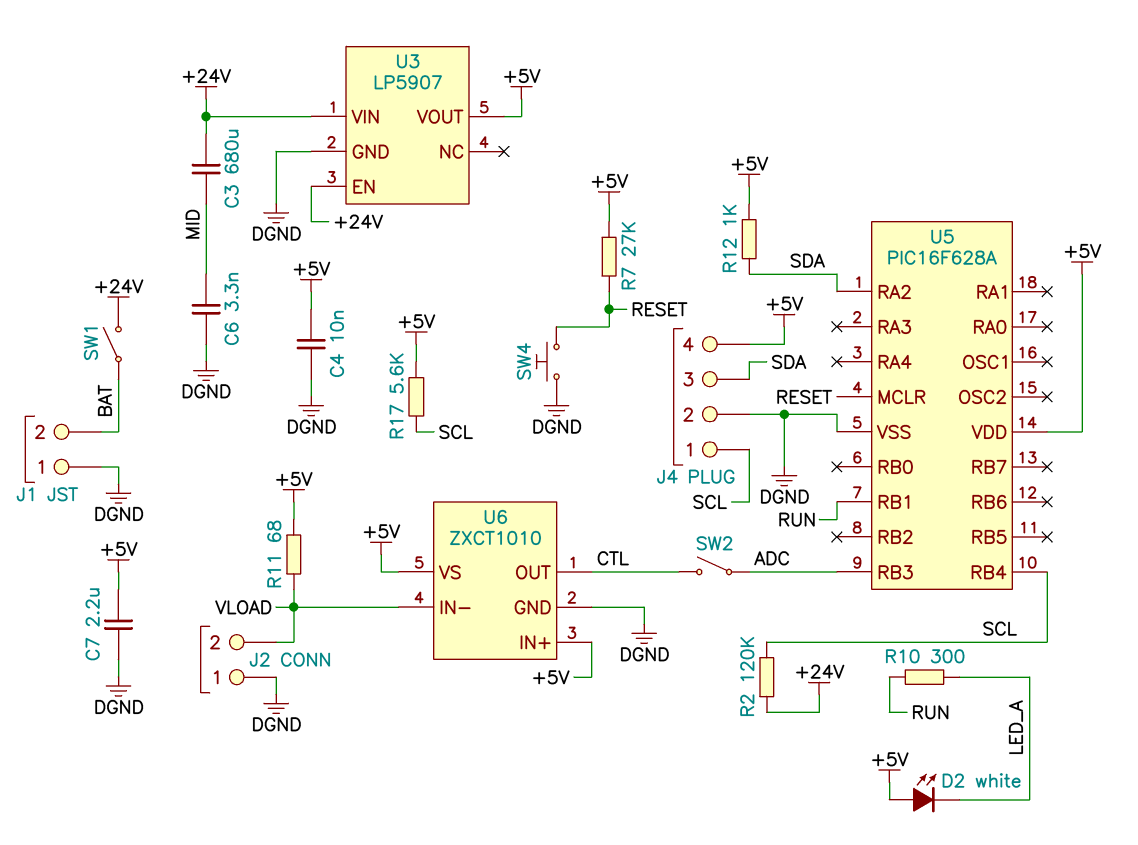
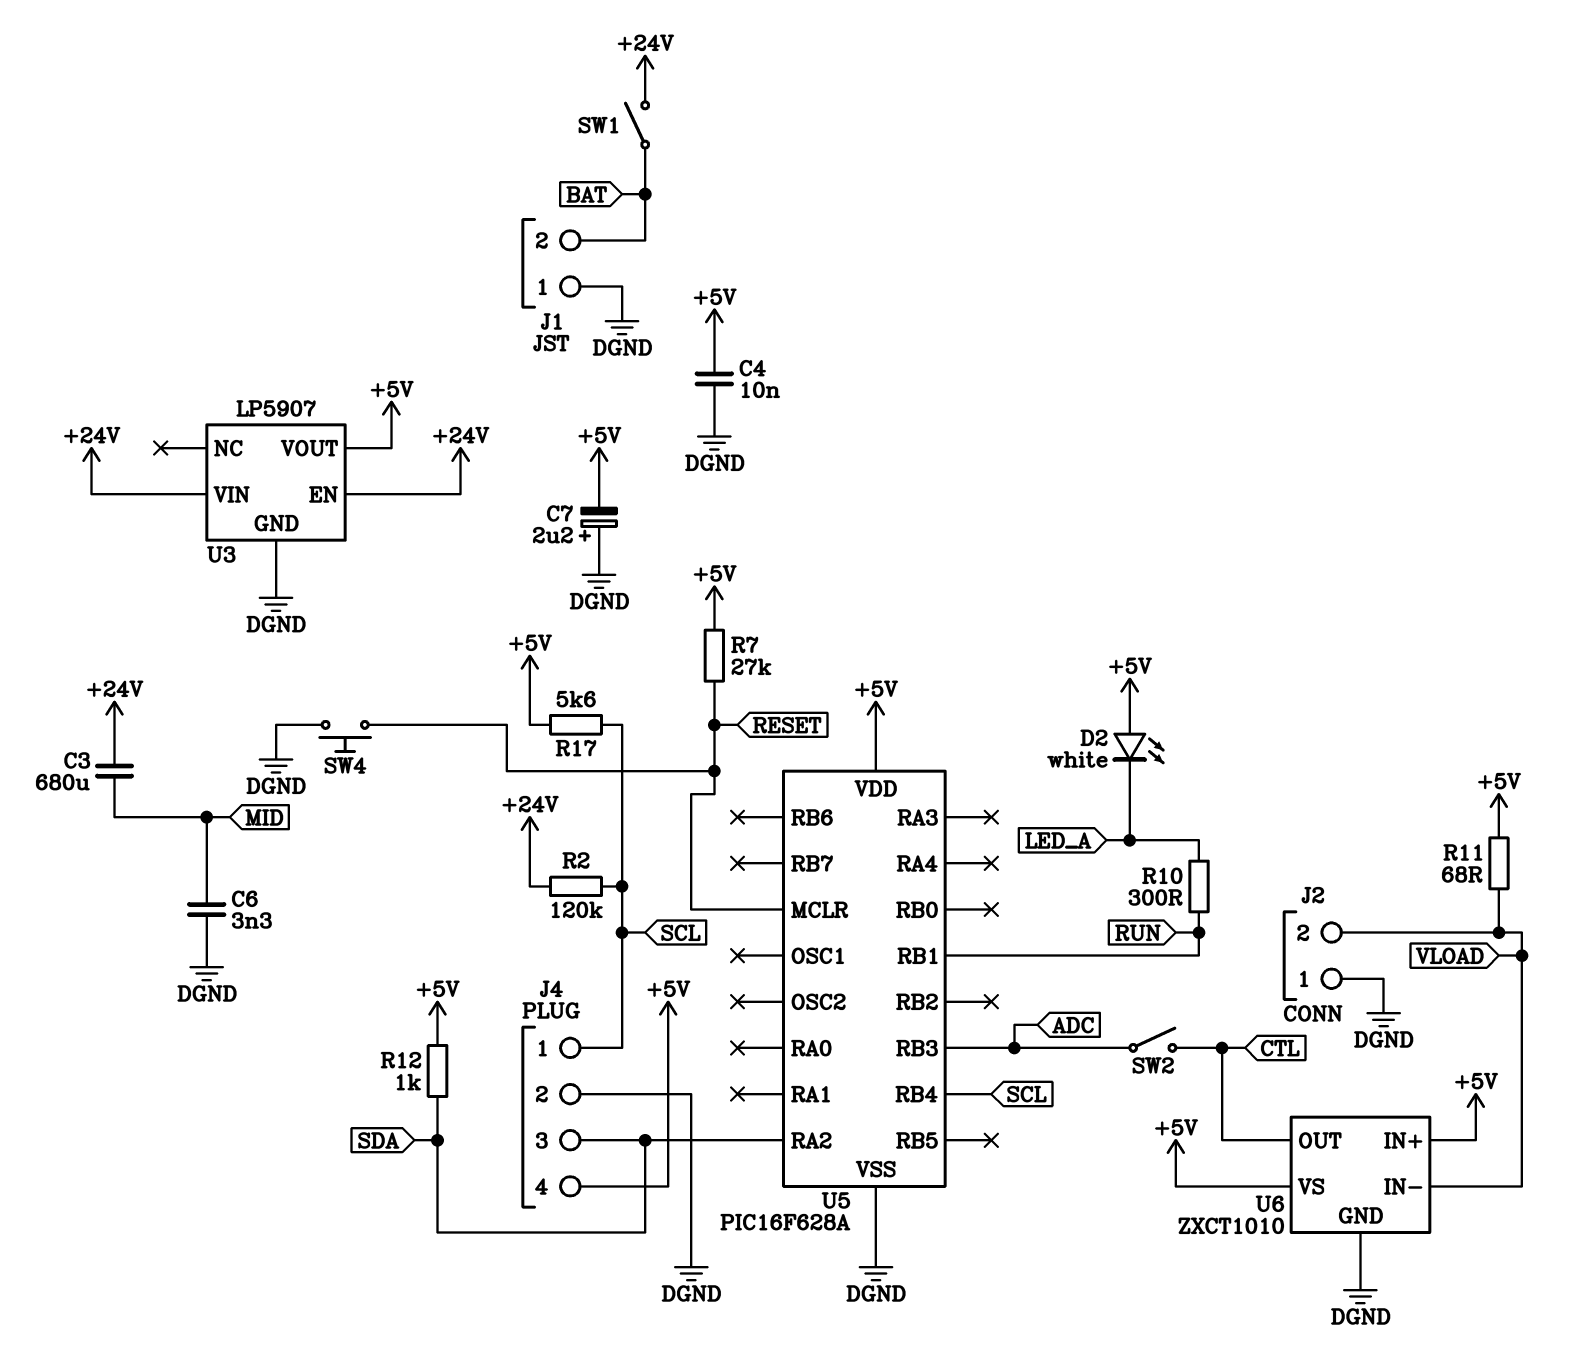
C7: 2.2uF (+5V, DGND) -> 2.2uF (plus DGND, minus +5V)

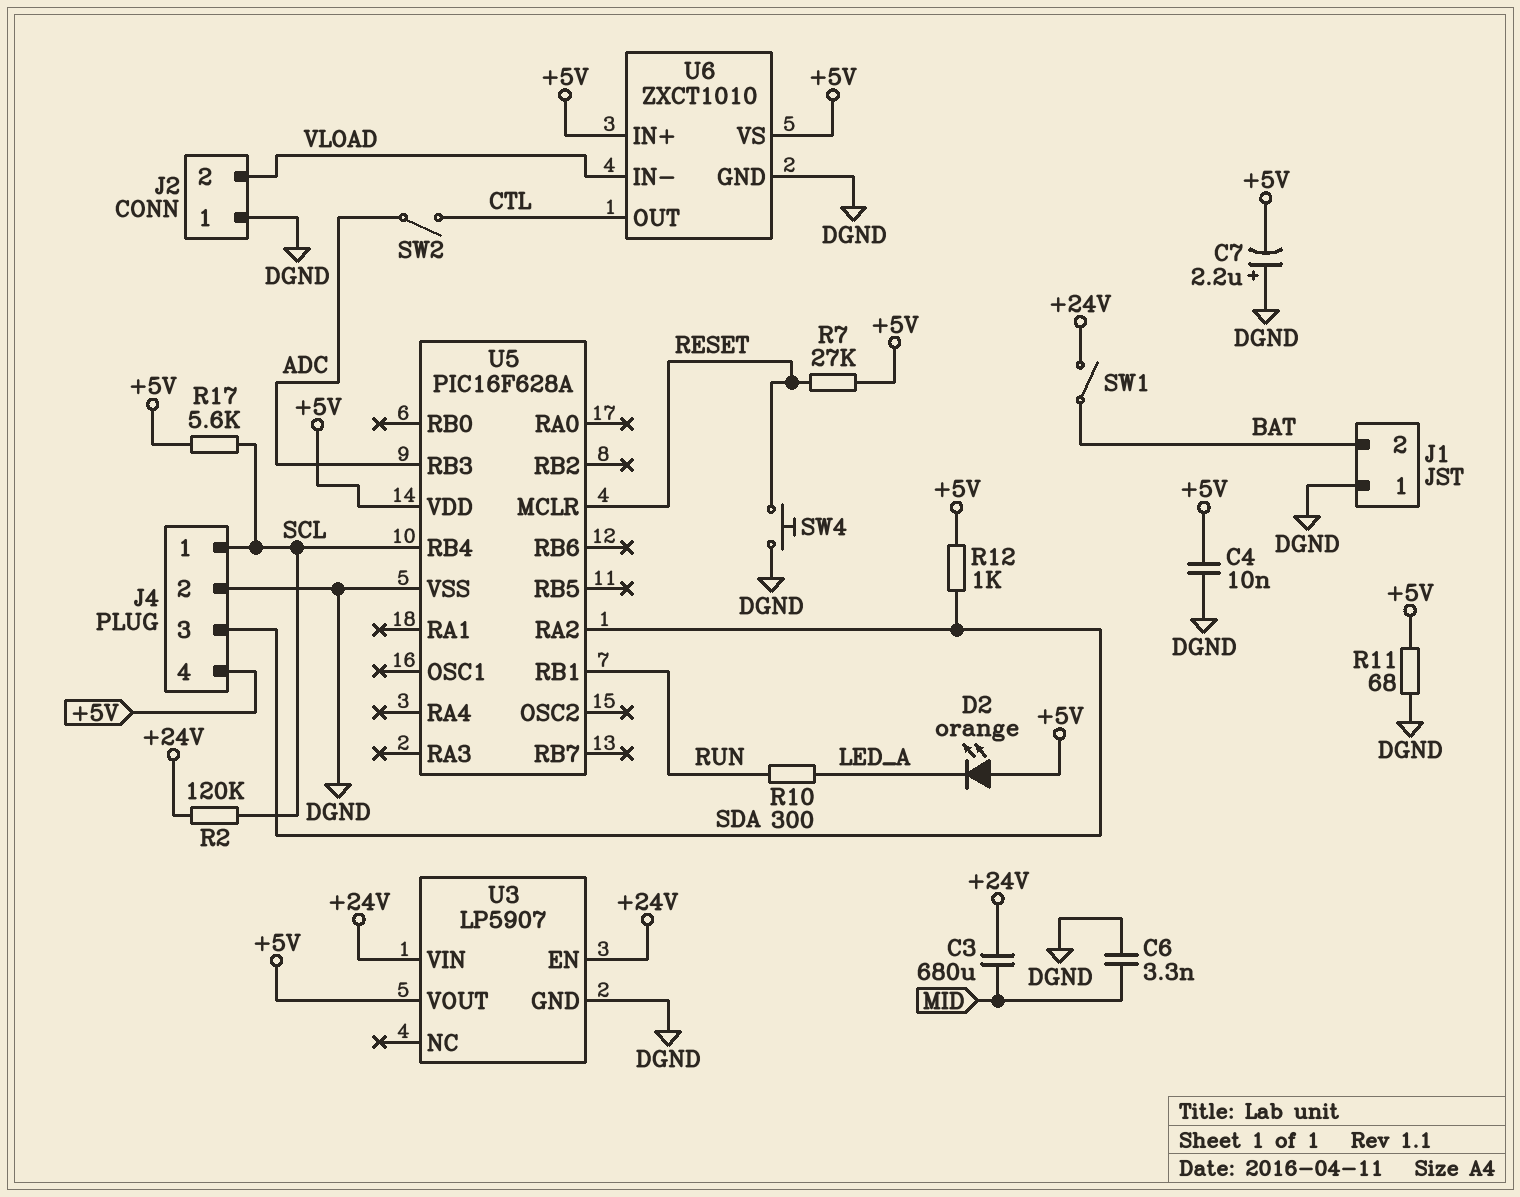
D2: LED white (A +5V, K LED_A) -> LED orange (A +5V, K LED_A)
R11: 68 (+5V, VLOAD) -> 68 (+5V, DGND)

